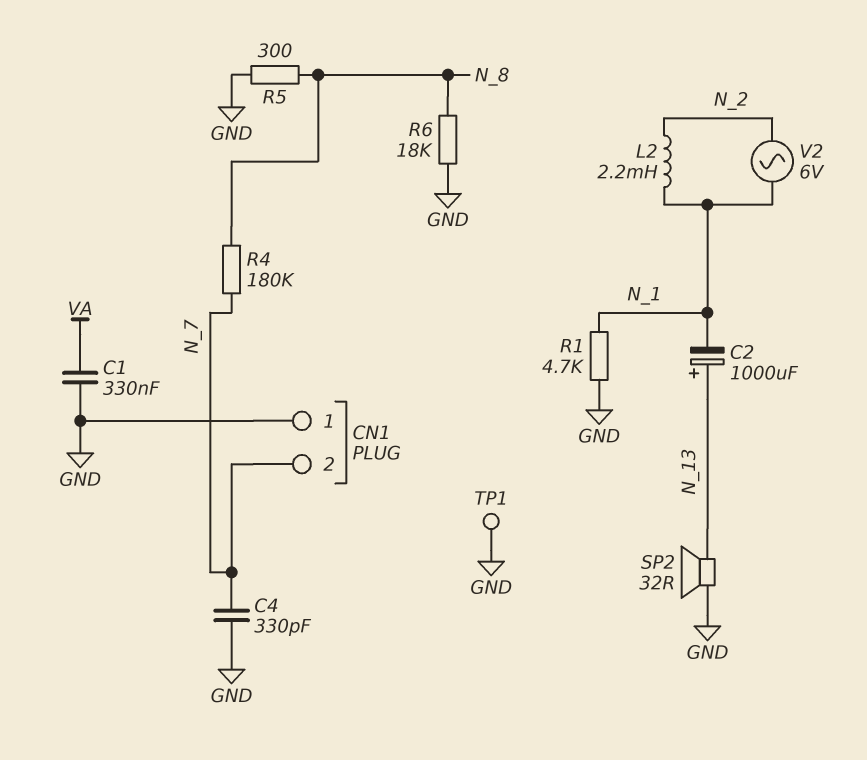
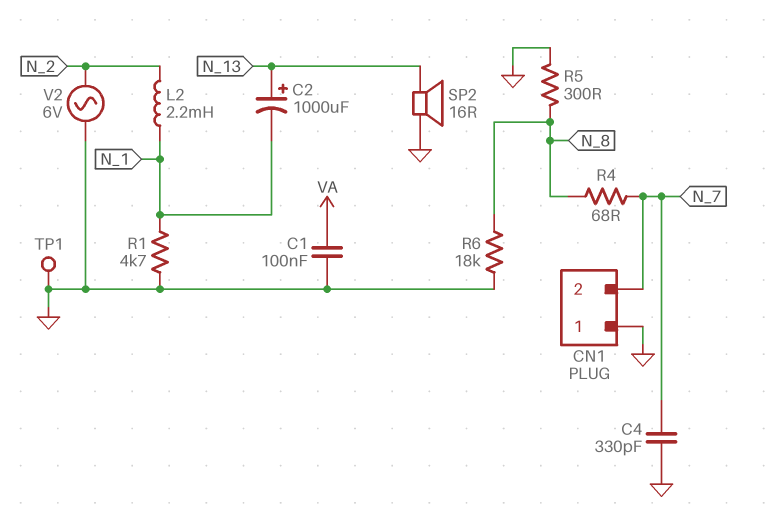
C1: 330nF (GND, VA) -> 100nF (GND, VA)
R4: 180k (N_7, N_8) -> 68 (N_7, N_8)
SP2: speaker 32R (GND, N_13) -> speaker 16R (GND, N_13)
V2: AC 6V (N_1, N_2) -> AC 6V (GND, N_2)

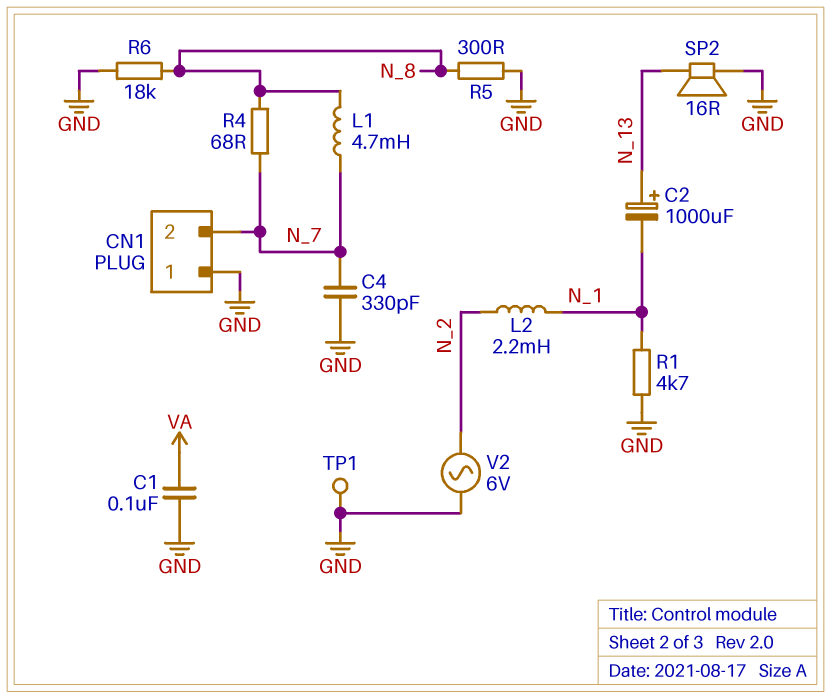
L1: none -> 4.7mH (N_7, N_8)

